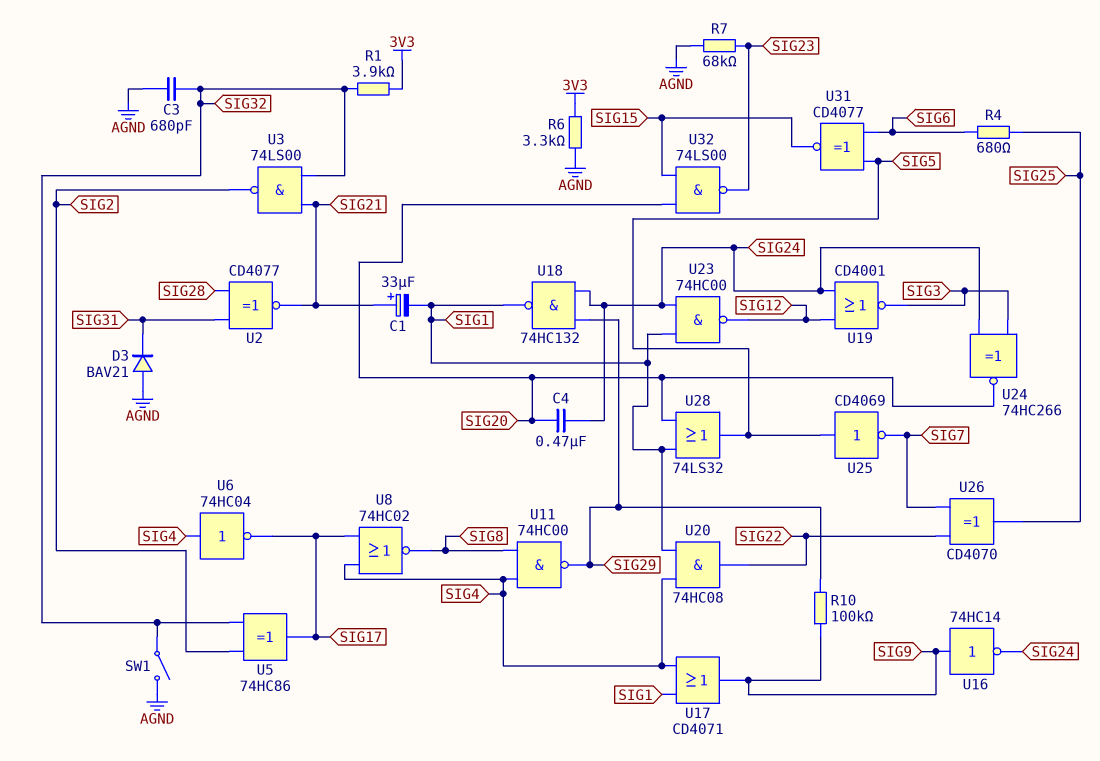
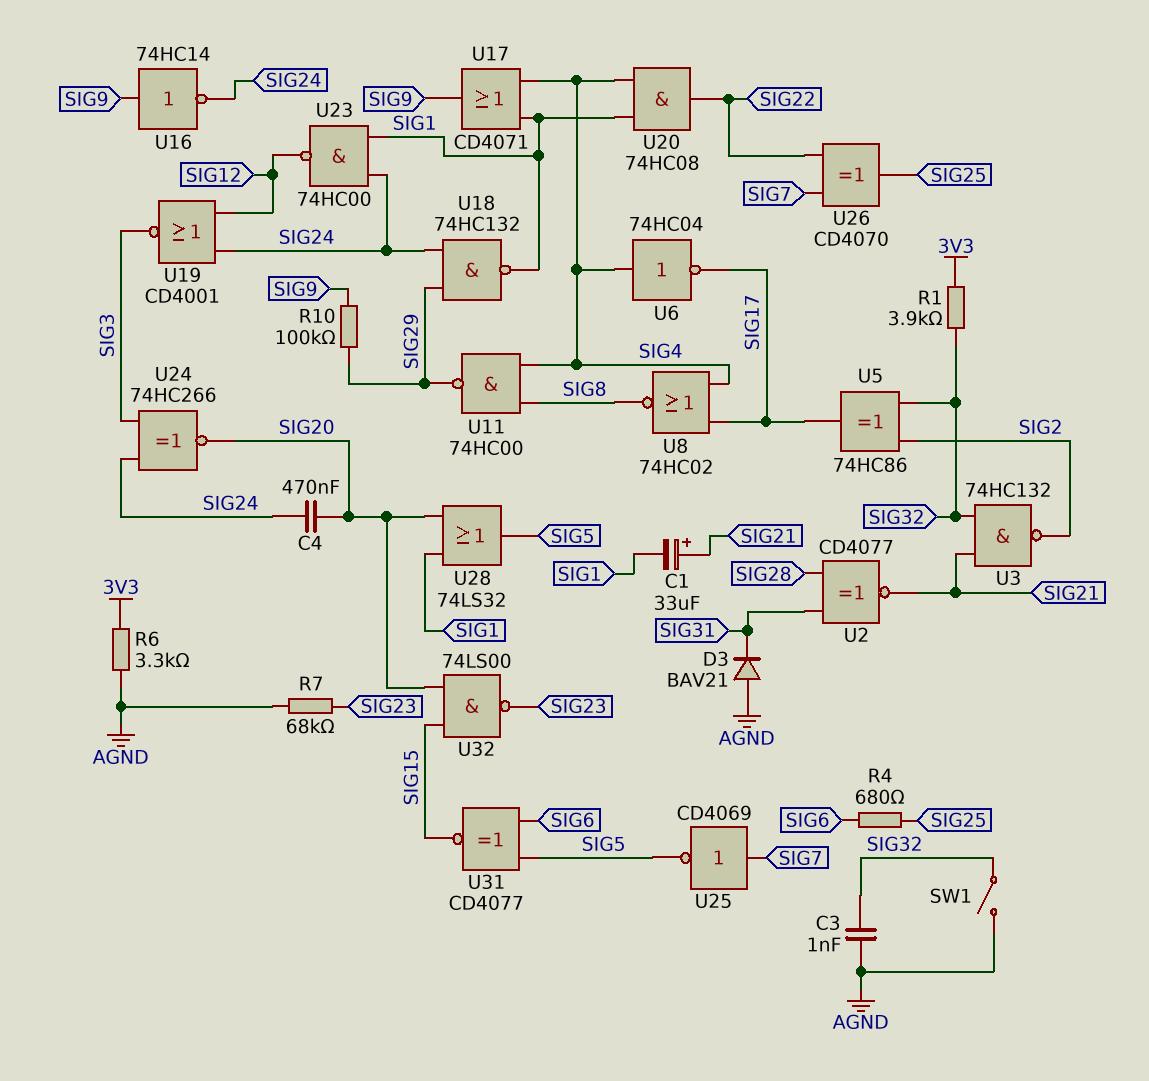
C3: 680pF (AGND, SIG32) -> 1nF (AGND, SIG32)
U3: NAND 74LS00 (in SIG21, in SIG32, out SIG2) -> NAND 74HC132 (in SIG21, in SIG32, out SIG2)
U25: NOT CD4069 (in SIG5, out SIG7) -> NOT CD4069 (in SIG7, out SIG5)

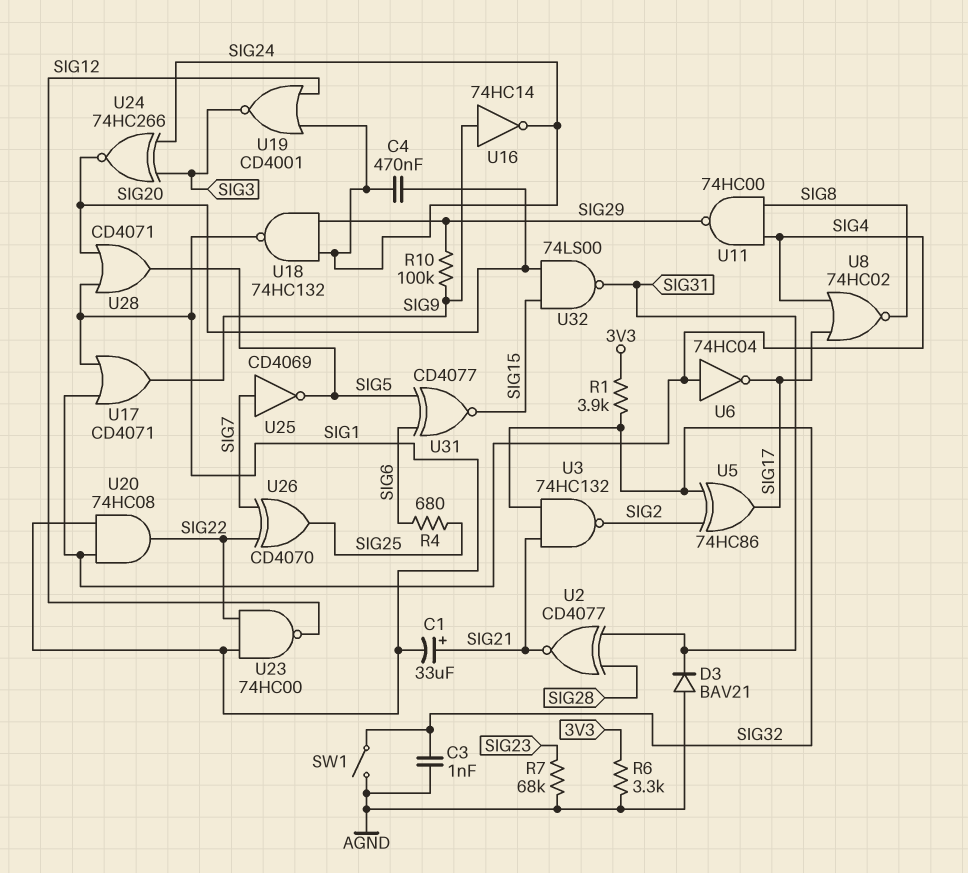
U23: NAND 74HC00 (in SIG1, in SIG24, out SIG12) -> NAND 74HC00 (in SIG1, in SIG22, out SIG12)
U28: OR 74LS32 (in SIG1, in SIG20, out SIG5) -> OR CD4071 (in SIG1, in SIG20, out SIG5)
U32: NAND 74LS00 (in SIG15, in SIG20, out SIG23) -> NAND 74LS00 (in SIG15, in SIG20, out SIG31)

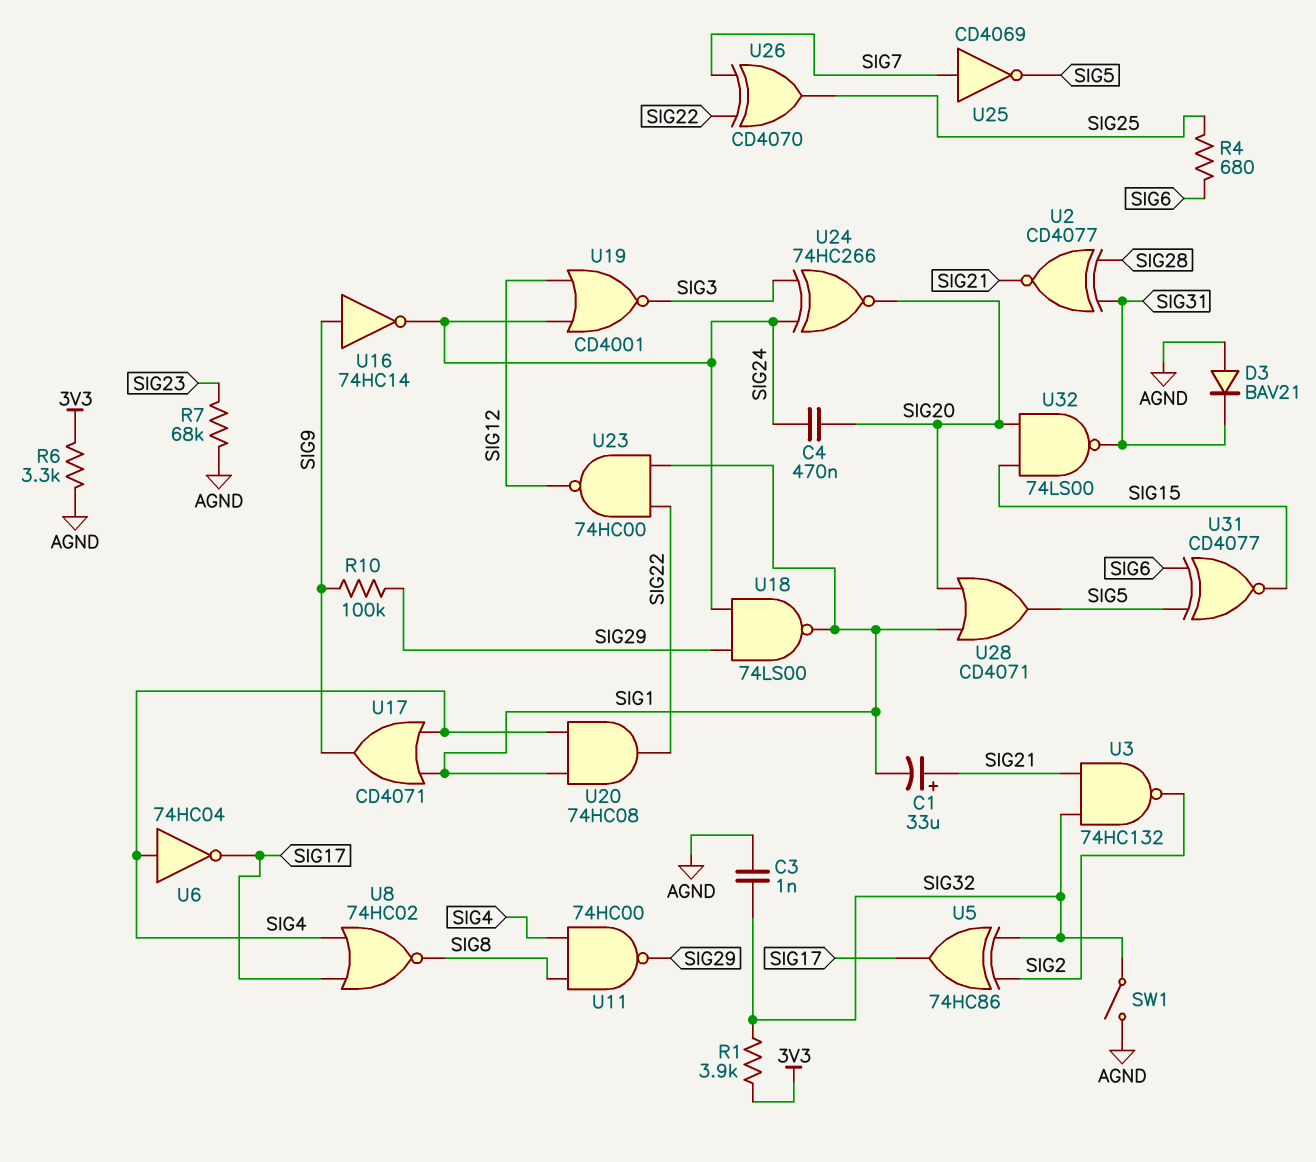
U18: NAND 74HC132 (in SIG24, in SIG29, out SIG1) -> NAND 74LS00 (in SIG24, in SIG29, out SIG1)

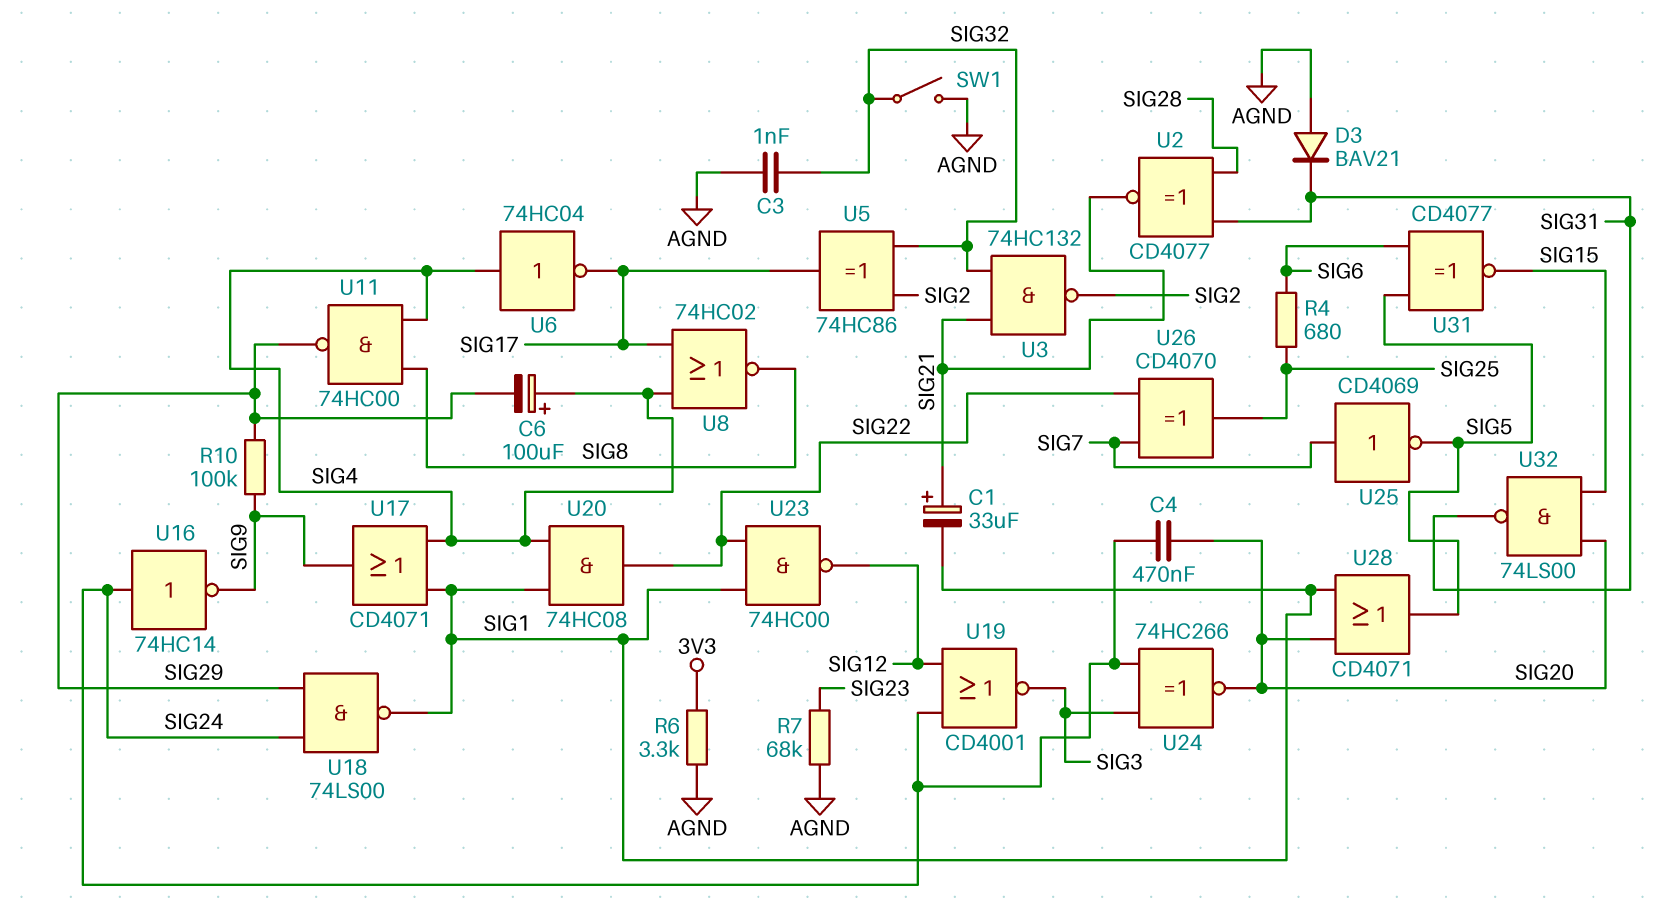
C6: none -> 100uF (plus SIG4, minus SIG29)
R1: 3.9k (3V3, SIG32) -> none
U16: NOT 74HC14 (in SIG9, out SIG24) -> NOT 74HC14 (in SIG24, out SIG9)

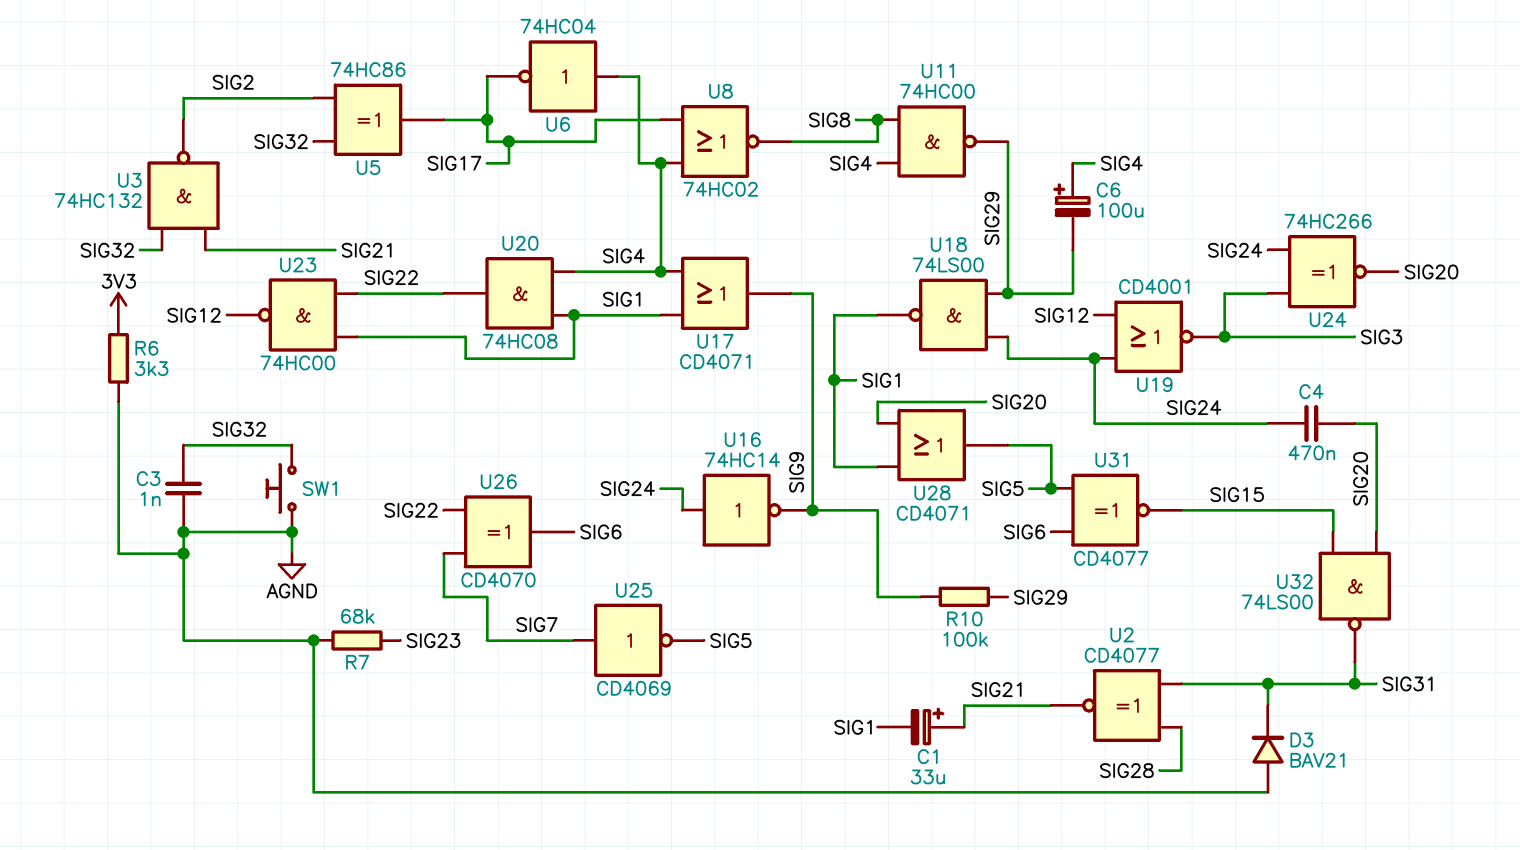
R4: 680 (SIG6, SIG25) -> none
SW1: switch (AGND, SIG32) -> button (AGND, SIG32)
U26: XOR CD4070 (in SIG7, in SIG22, out SIG25) -> XOR CD4070 (in SIG7, in SIG22, out SIG6)

